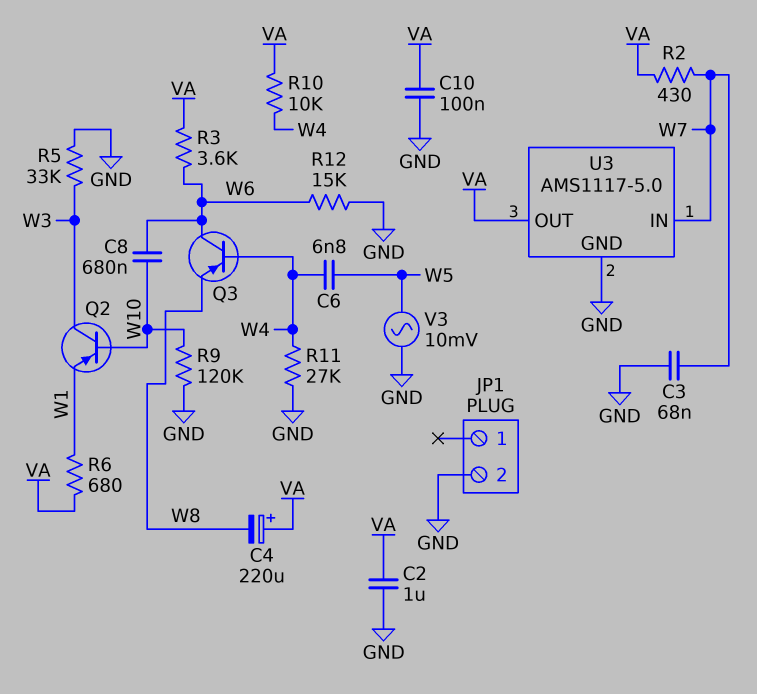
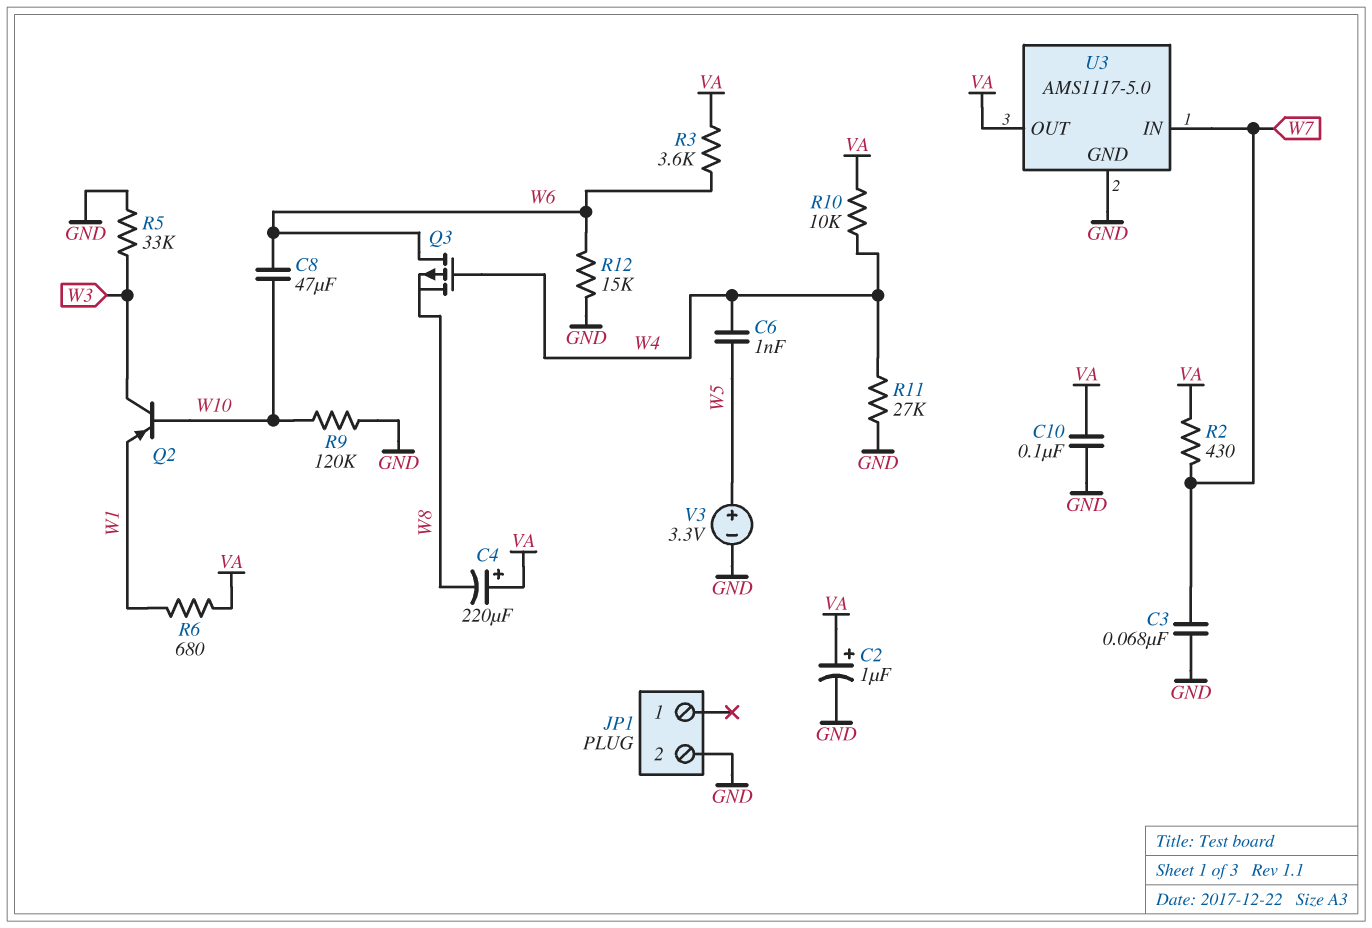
C2: 1uF (GND, VA) -> 1uF (plus VA, minus GND)
C6: 6.8nF (W4, W5) -> 1nF (W4, W5)
C8: 680nF (W6, W10) -> 47uF (W6, W10)
Q3: PNP (B W4, C W6, E W8) -> PMOS (G W4, D W6, S W8)
V3: AC 10mV (GND, W5) -> 3.3V (plus W5, minus GND)

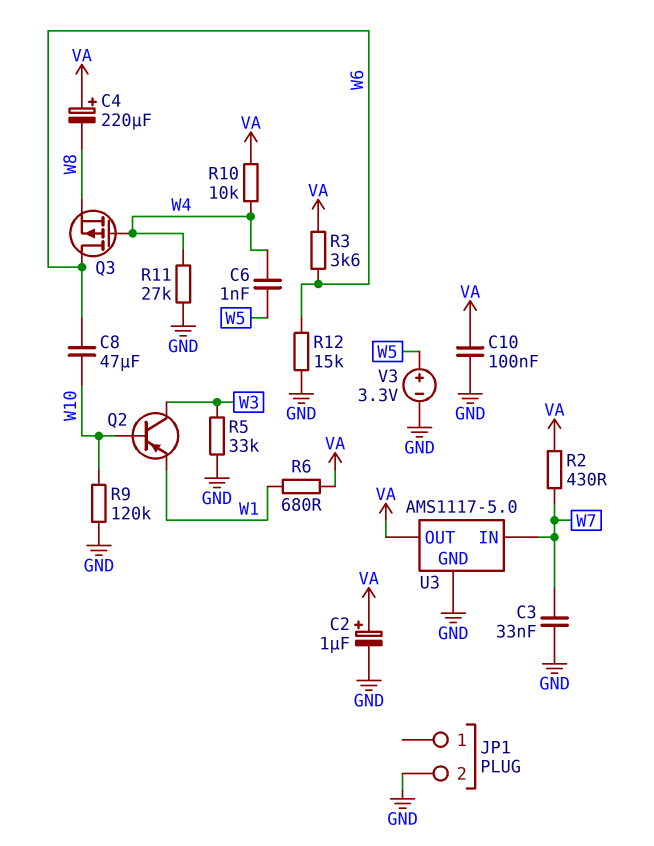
C3: 68nF (GND, W7) -> 33nF (GND, W7)

